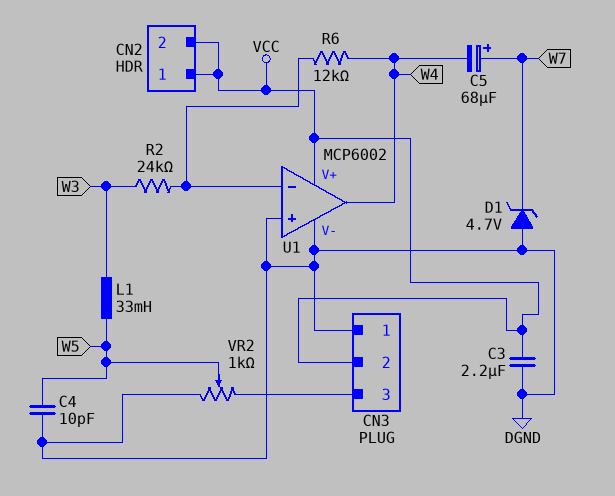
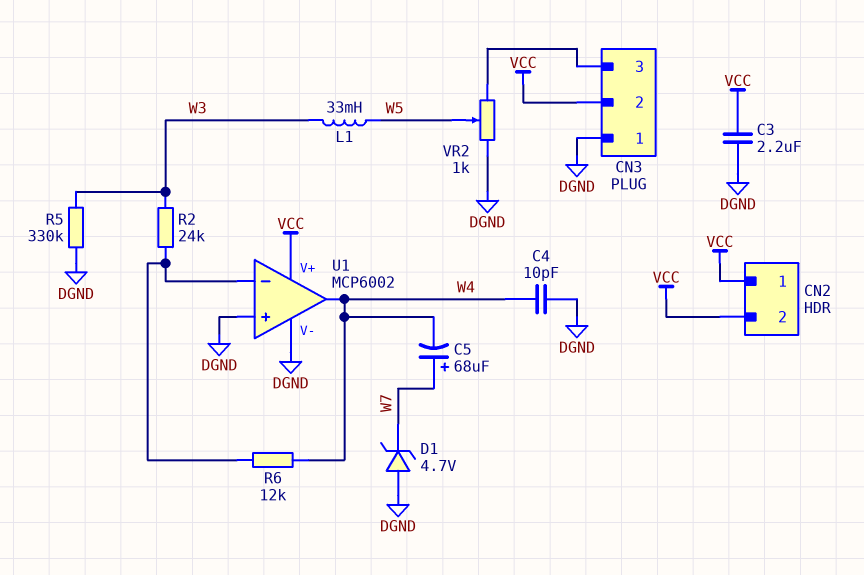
C4: 10pF (DGND, W5) -> 10pF (DGND, W4)
R5: none -> 330k (DGND, W3)

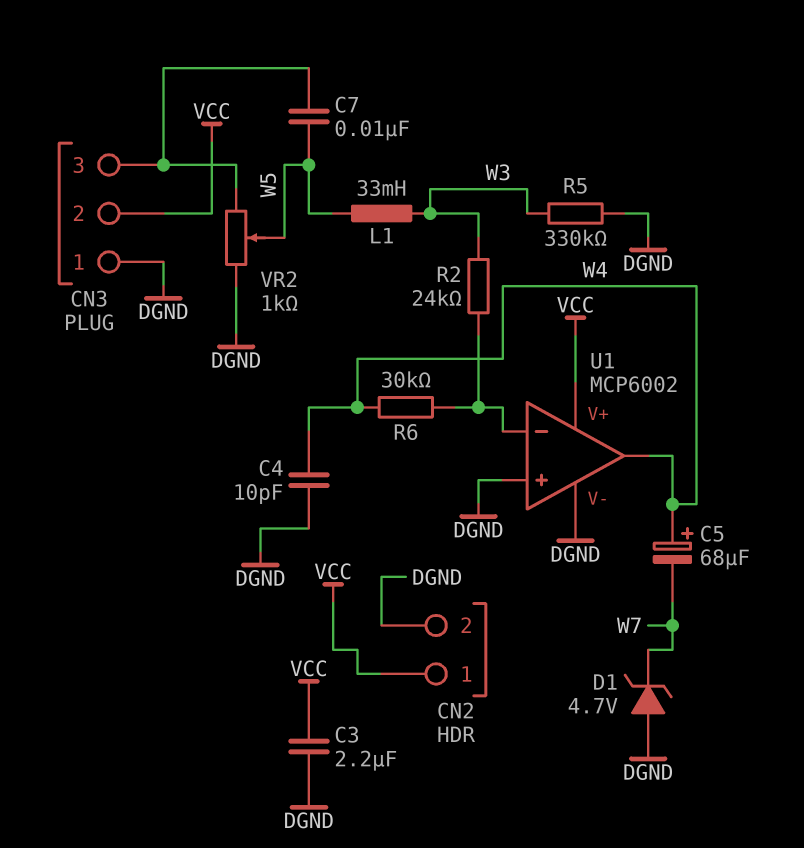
C5: 68uF (plus W7, minus W4) -> 68uF (plus W4, minus W7)
C7: none -> 10nF (CN3/3, W5)
CN2 pin 2: VCC -> DGND
R6: 12k (U1/in-, W4) -> 30k (U1/in-, W4)

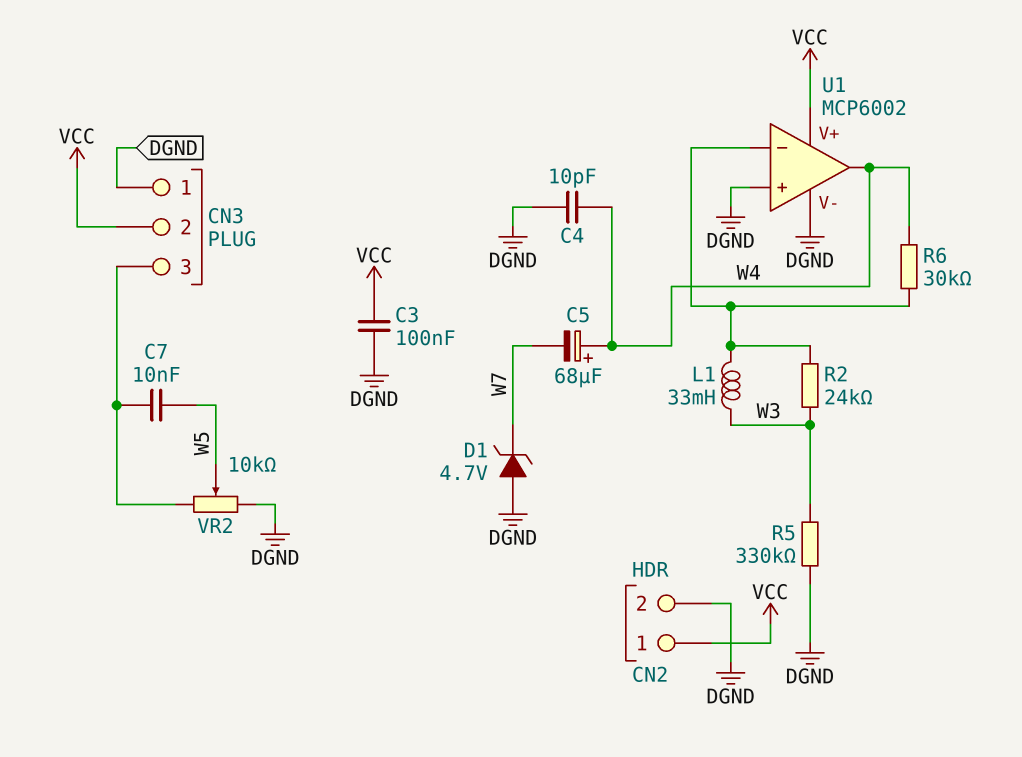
C3: 2.2uF (DGND, VCC) -> 100nF (DGND, VCC)
L1: 33mH (W3, W5) -> 33mH (U1/in-, W3)
VR2: 1k (CN3/3, DGND, wiper W5) -> 10k (CN3/3, DGND, wiper W5)

